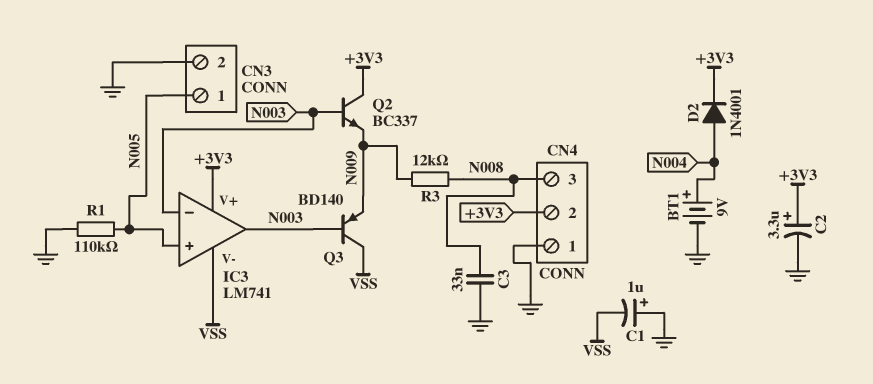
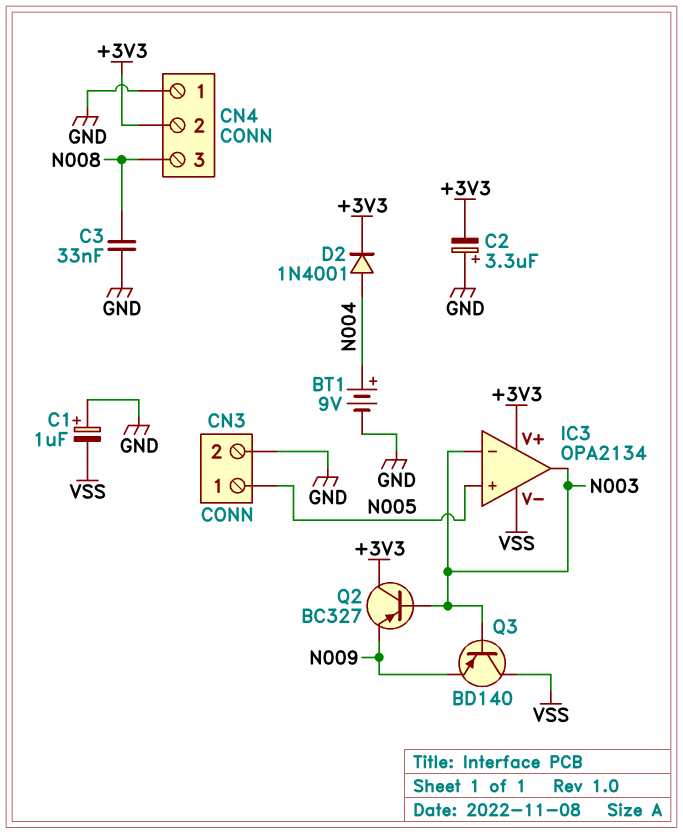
C2: 3.3uF (plus +3V3, minus GND) -> 3.3uF (plus GND, minus +3V3)
IC3: LM741 -> OPA2134
Q2: NPN BC337 (B N003, C +3V3, E N009) -> PNP BC327 (B N003, C +3V3, E N009)
R1: 110k (GND, N005) -> none
R3: 12k (N008, N009) -> none

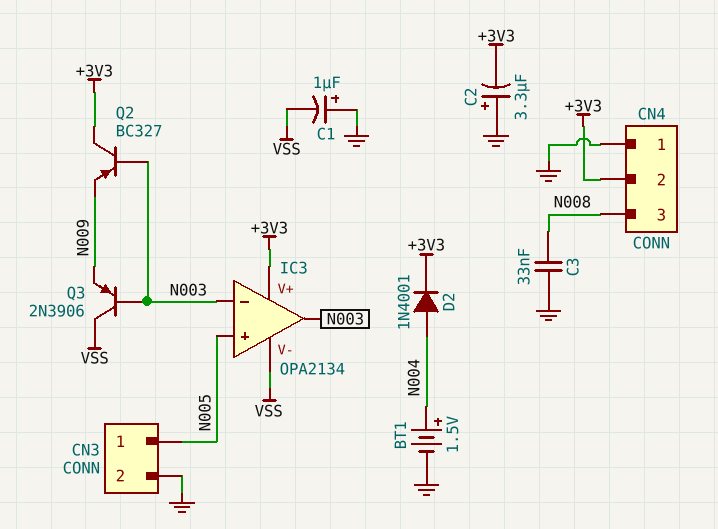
BT1: 9V (plus N004, minus GND) -> 1.5V (plus N004, minus GND)
Q3: PNP BD140 (B N003, C VSS, E N009) -> PNP 2N3906 (B N003, C VSS, E N009)

